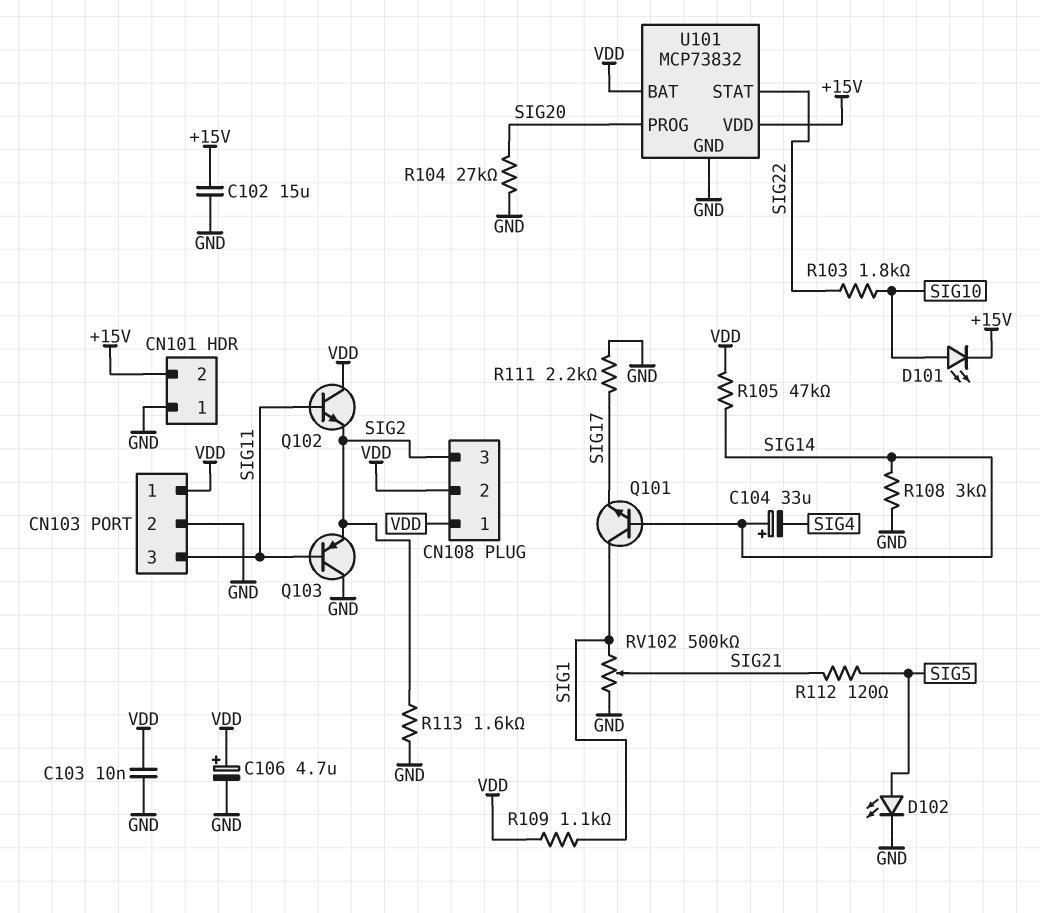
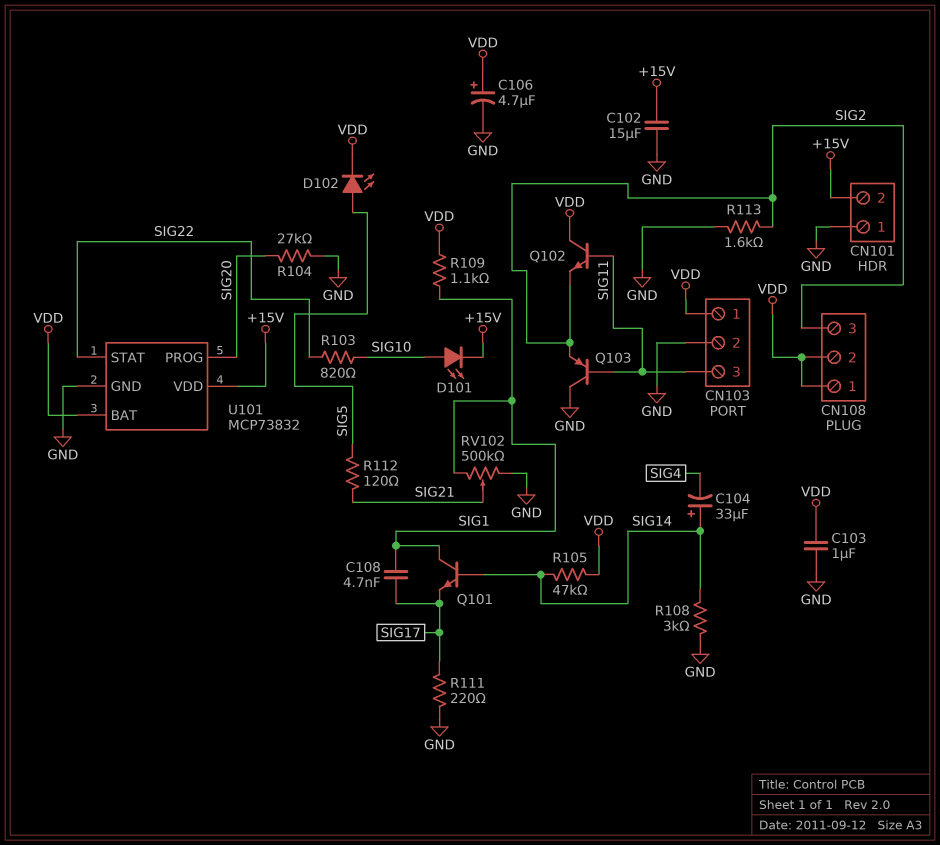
C103: 10nF (GND, VDD) -> 1uF (GND, VDD)
C108: none -> 4.7nF (SIG1, SIG17)
D102: LED (A SIG5, K GND) -> LED (A SIG5, K VDD)
R103: 1.8k (SIG10, SIG22) -> 820 (SIG10, SIG22)
R111: 2.2k (GND, SIG17) -> 220 (GND, SIG17)

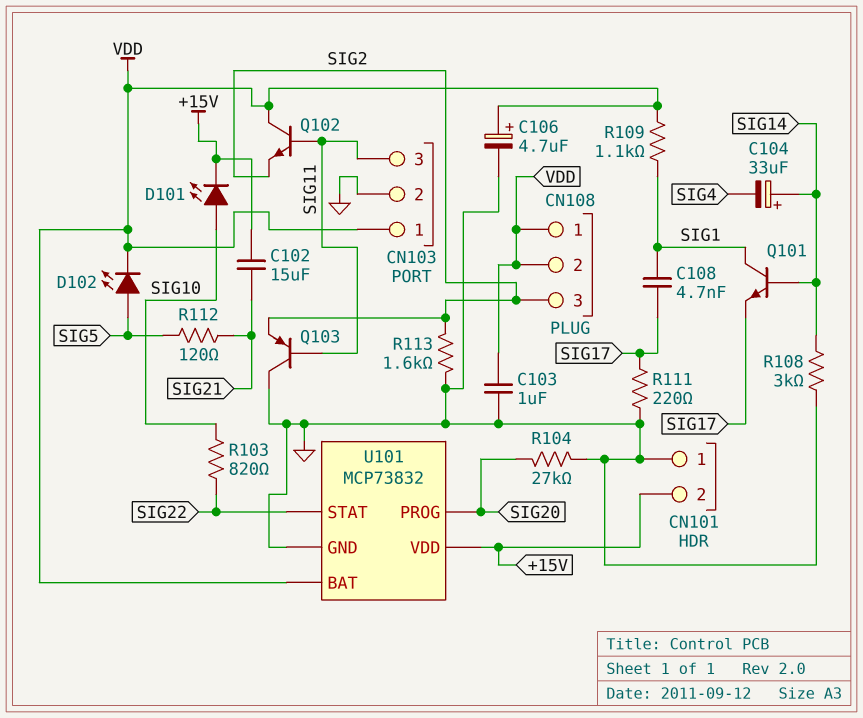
C102: 15uF (+15V, GND) -> 15uF (+15V, SIG21)
R105: 47k (SIG14, VDD) -> none
RV102: 500k (GND, SIG1, wiper SIG21) -> none

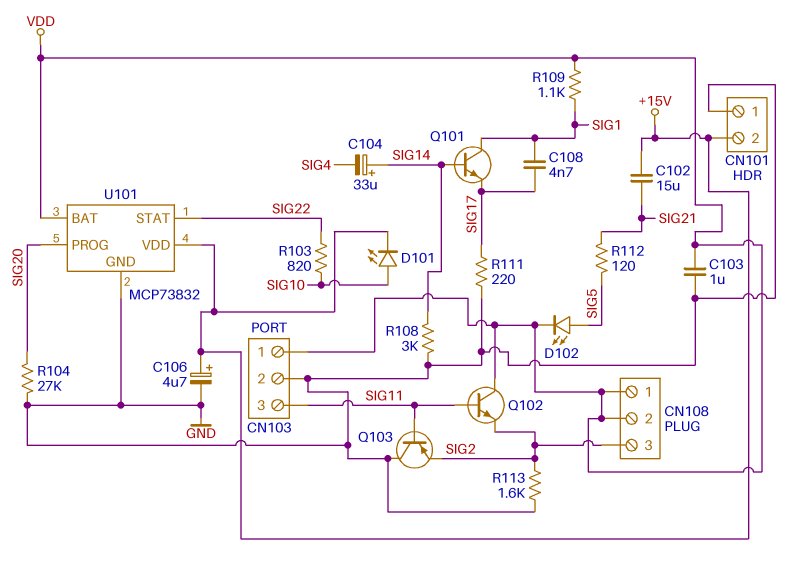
C106: 4.7uF (plus VDD, minus GND) -> 4.7uF (plus +15V, minus GND)

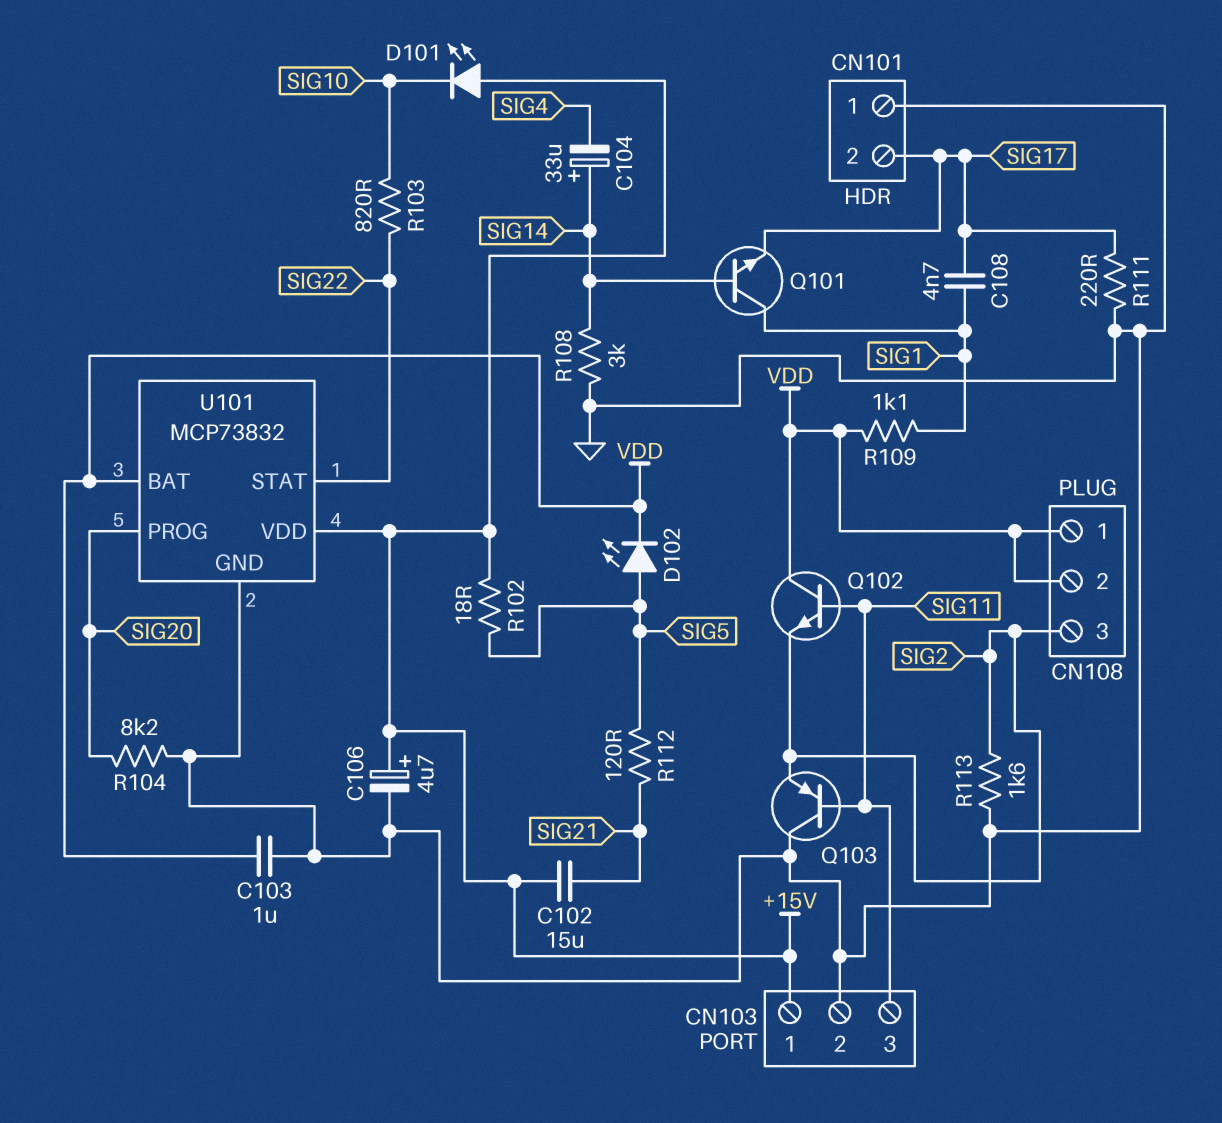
CN101 pin 2: +15V -> SIG17
CN103 pin 1: VDD -> +15V
D101: LED (A SIG10, K +15V) -> LED (A +15V, K SIG10)
R102: none -> 18 (+15V, SIG5)
R104: 27k (GND, SIG20) -> 8.2k (GND, SIG20)

